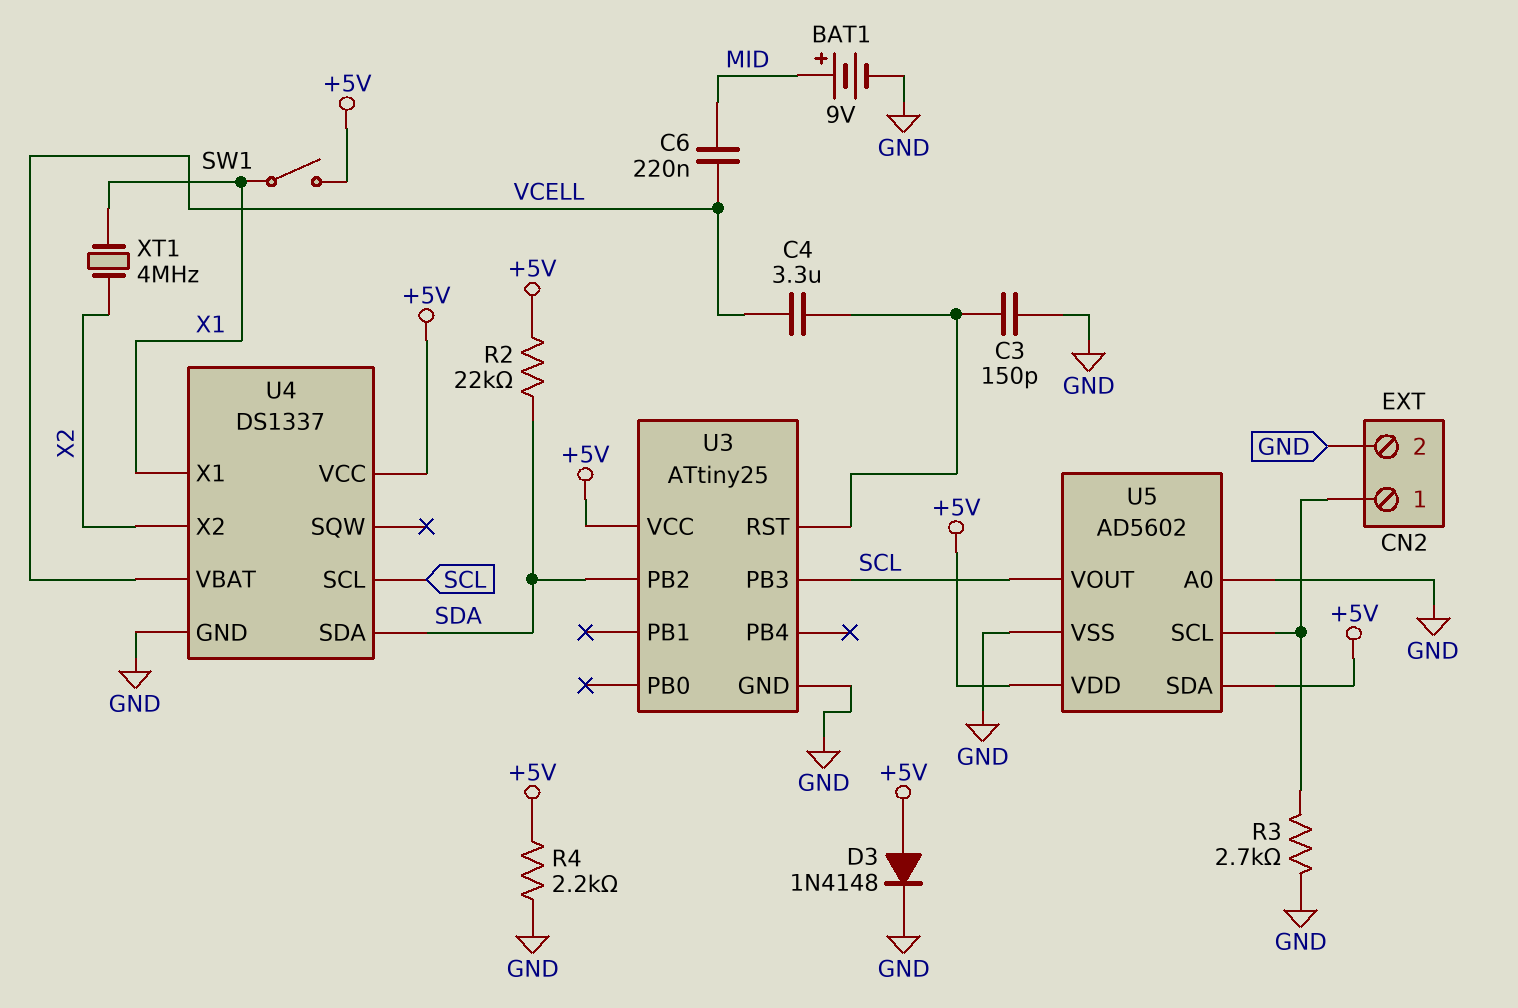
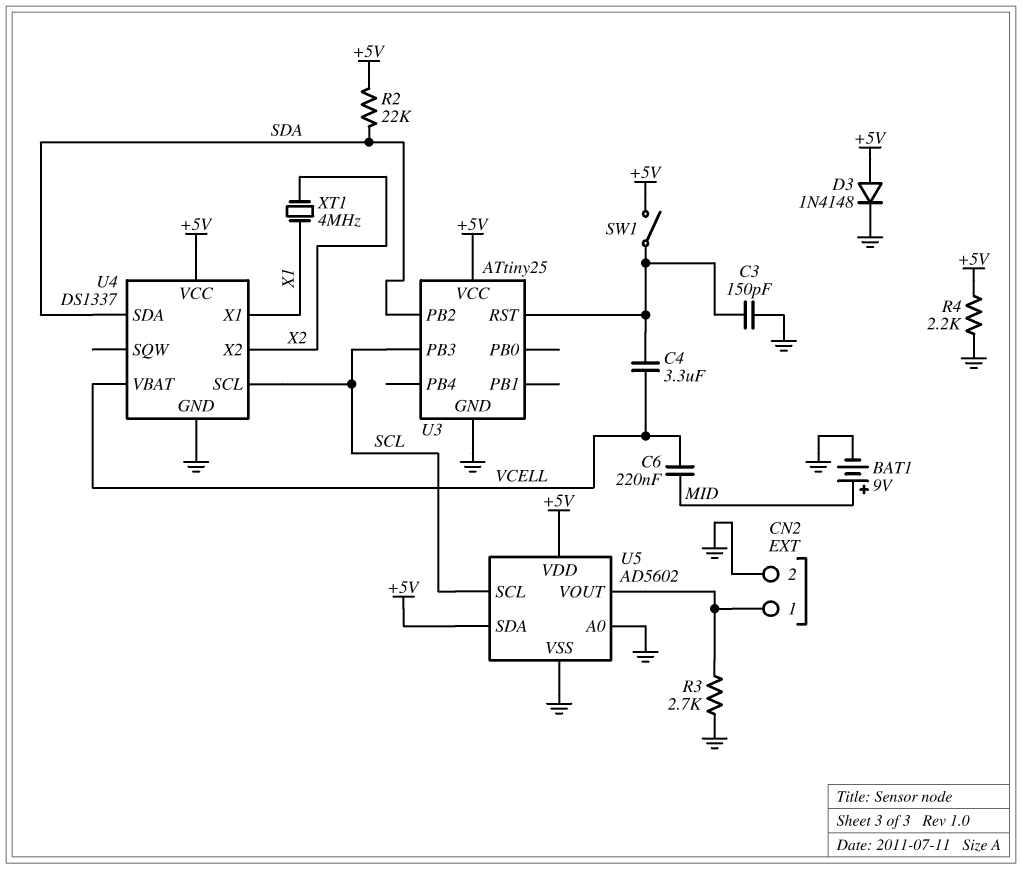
SW1: switch (+5V, X1) -> switch (+5V, U3/RST)
U5 pin SCL: CN2/1 -> SCL
U5 pin VOUT: SCL -> CN2/1

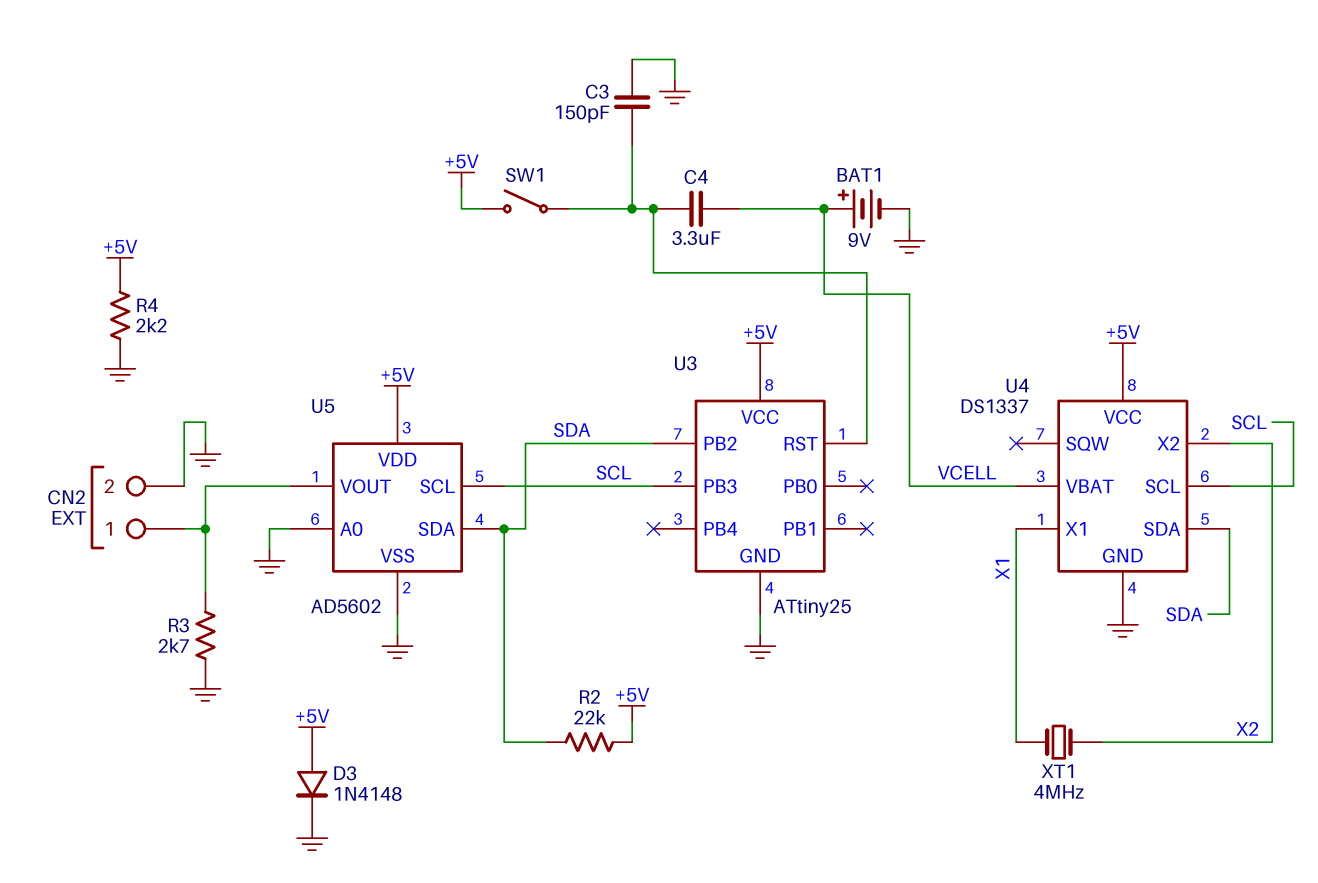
BAT1: 9V (plus MID, minus GND) -> 9V (plus VCELL, minus GND)
C6: 220nF (MID, VCELL) -> none
U5 pin SDA: +5V -> SDA

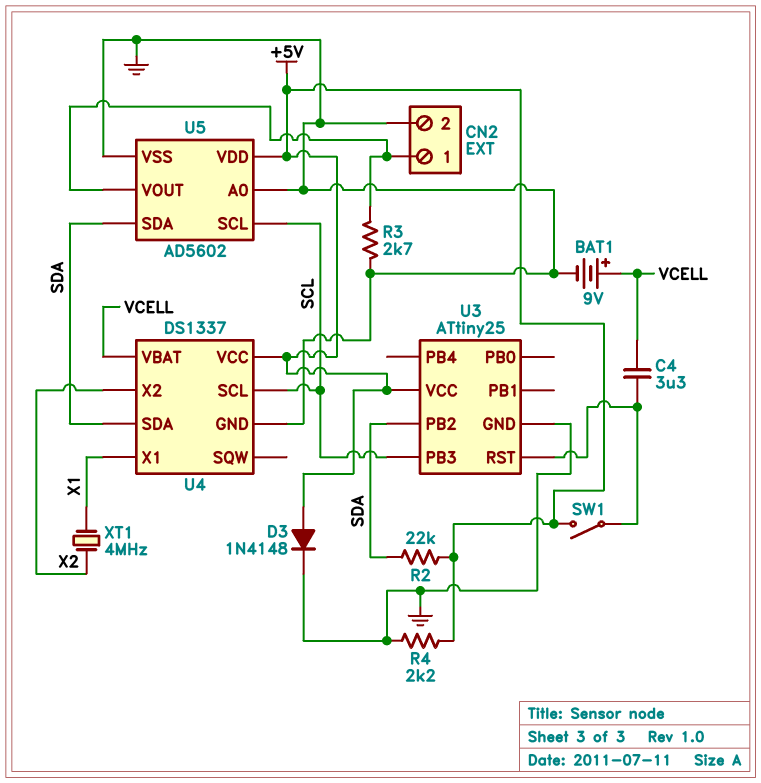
C3: 150pF (GND, U3/RST) -> none

